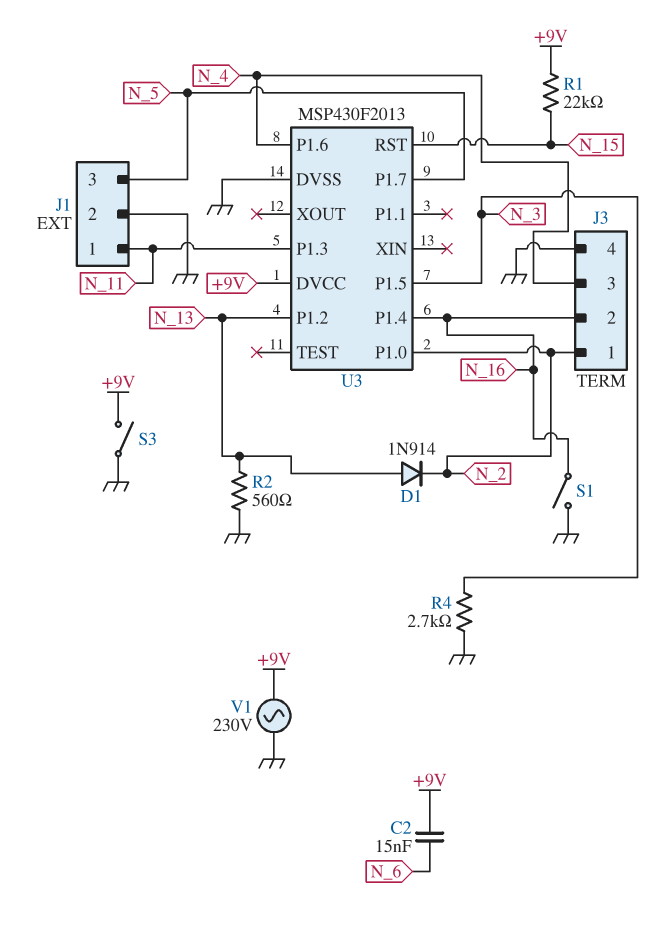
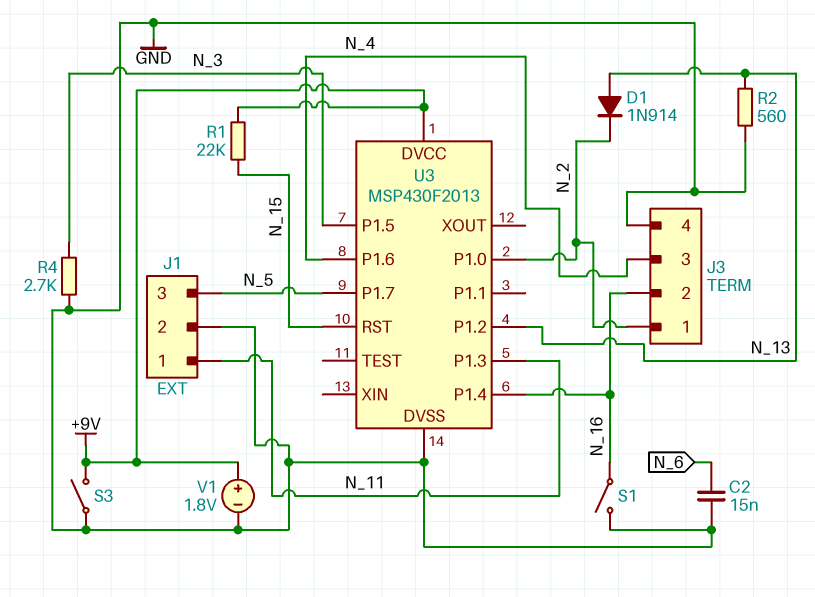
C2: 15nF (+9V, N_6) -> 15nF (GND, N_6)
V1: AC 230V (+9V, GND) -> 1.8V (plus +9V, minus GND)

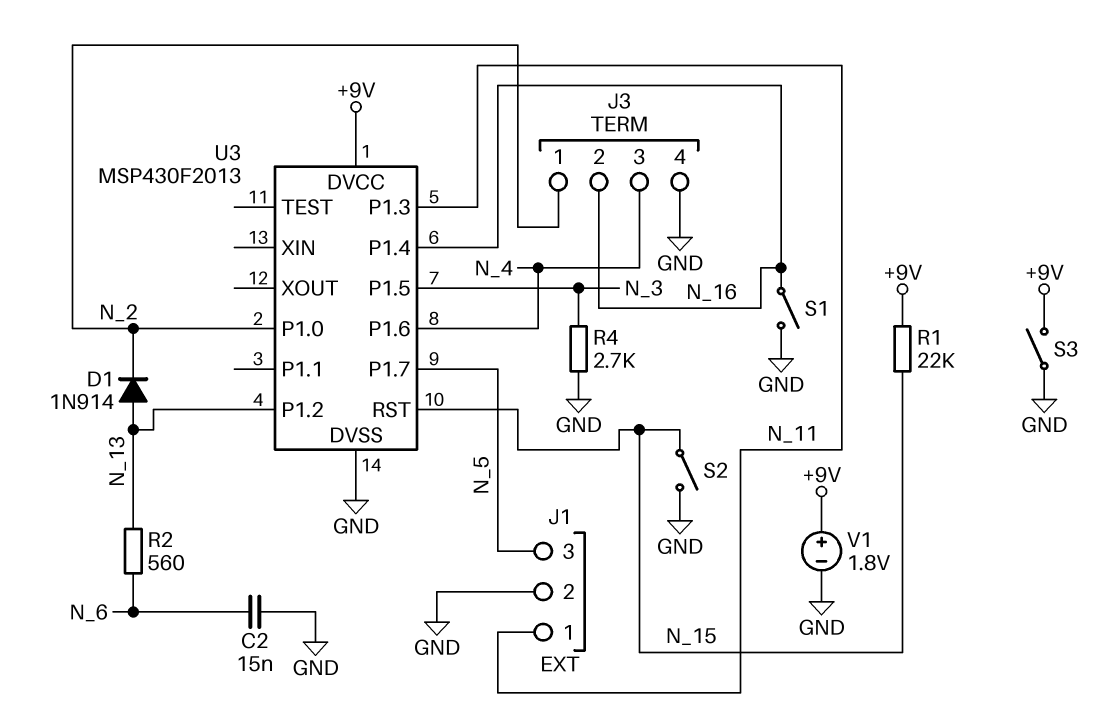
R2: 560 (GND, N_13) -> 560 (N_6, N_13)
S2: none -> switch (GND, N_15)

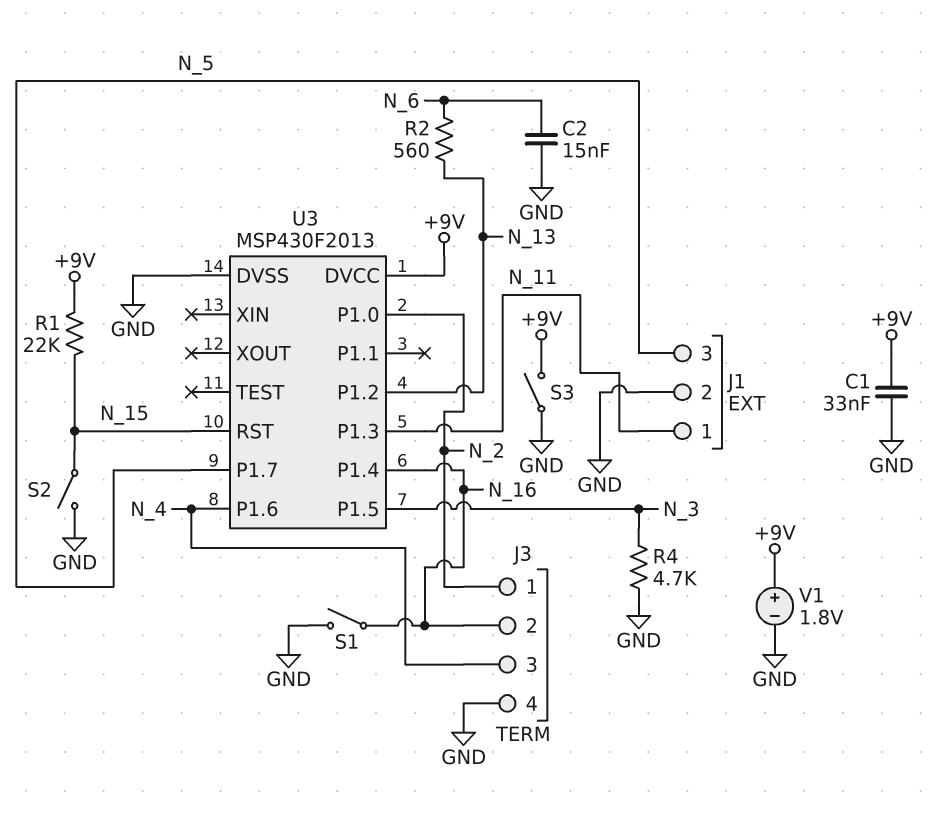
C1: none -> 33nF (+9V, GND)
D1: diode 1N914 (A N_13, K N_2) -> none
R4: 2.7k (GND, N_3) -> 4.7k (GND, N_3)

